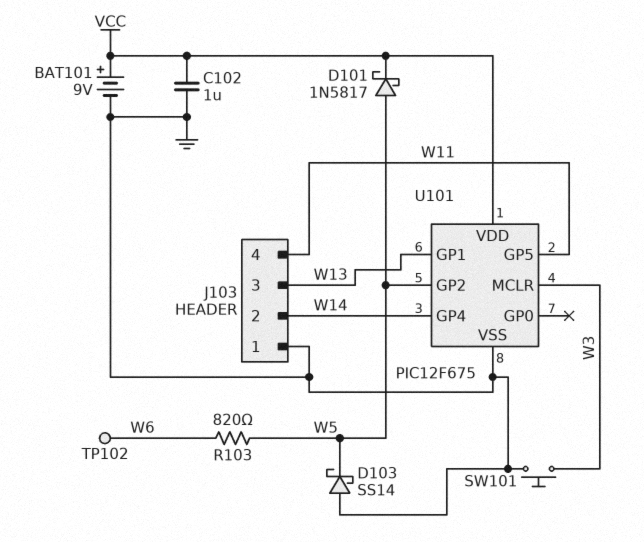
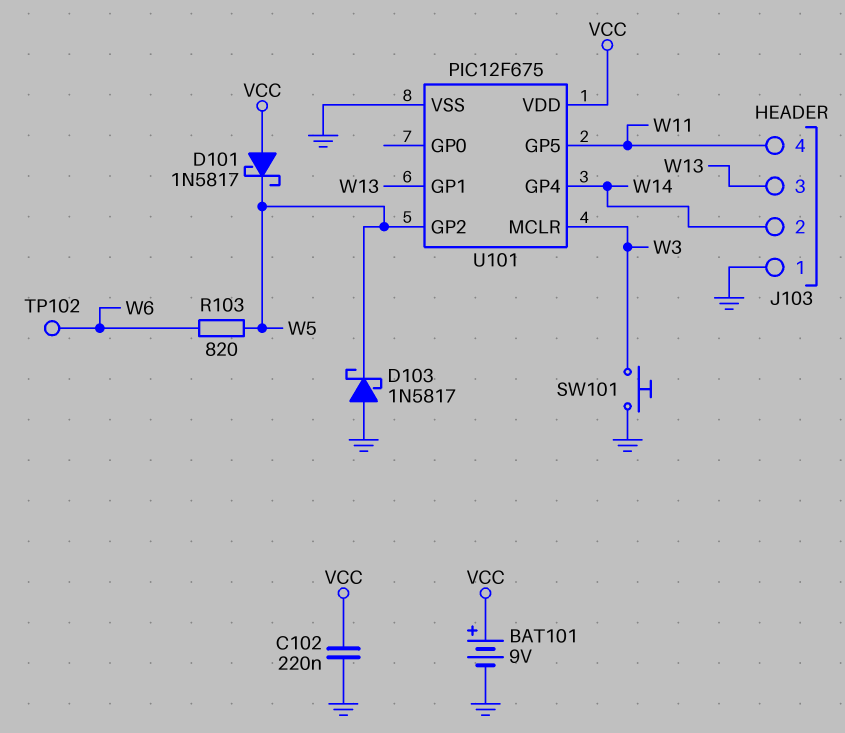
C102: 1uF (GND, VCC) -> 220nF (GND, VCC)
D101: schottky 1N5817 (A W5, K VCC) -> schottky 1N5817 (A VCC, K W5)
D103: schottky SS14 (A GND, K W5) -> schottky 1N5817 (A GND, K W5)

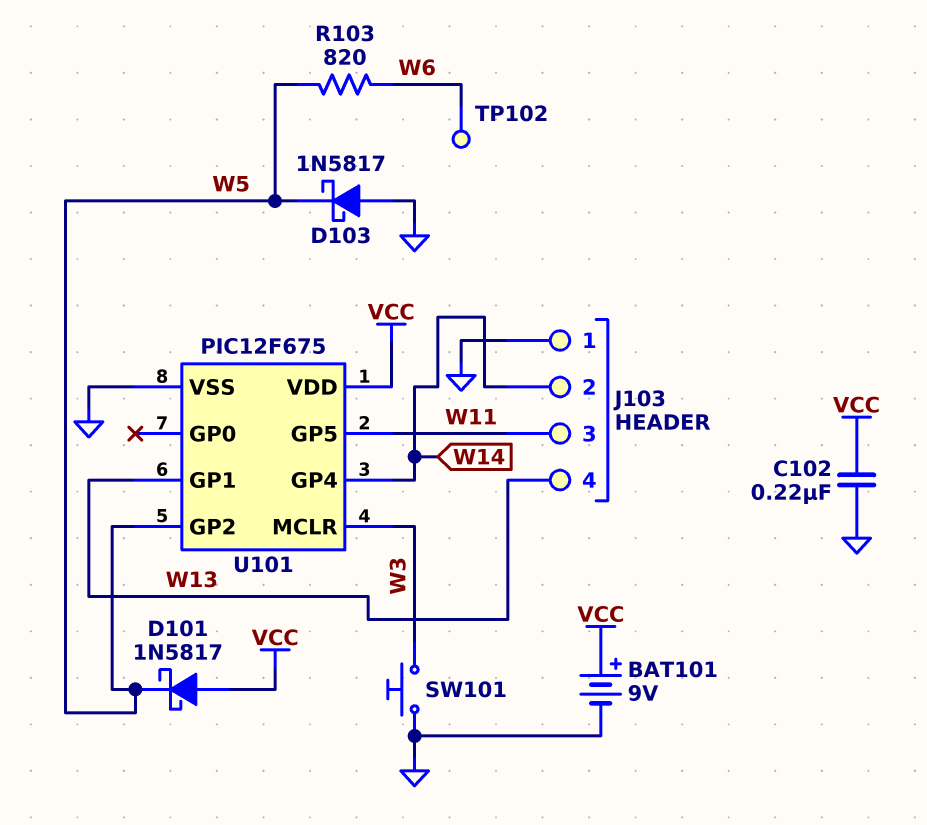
J103 pin 3: W13 -> W11
J103 pin 4: W11 -> W13

